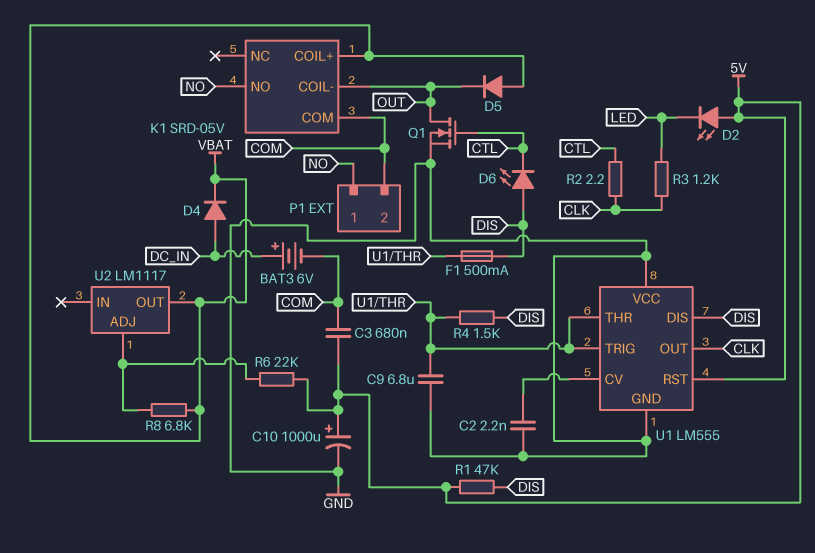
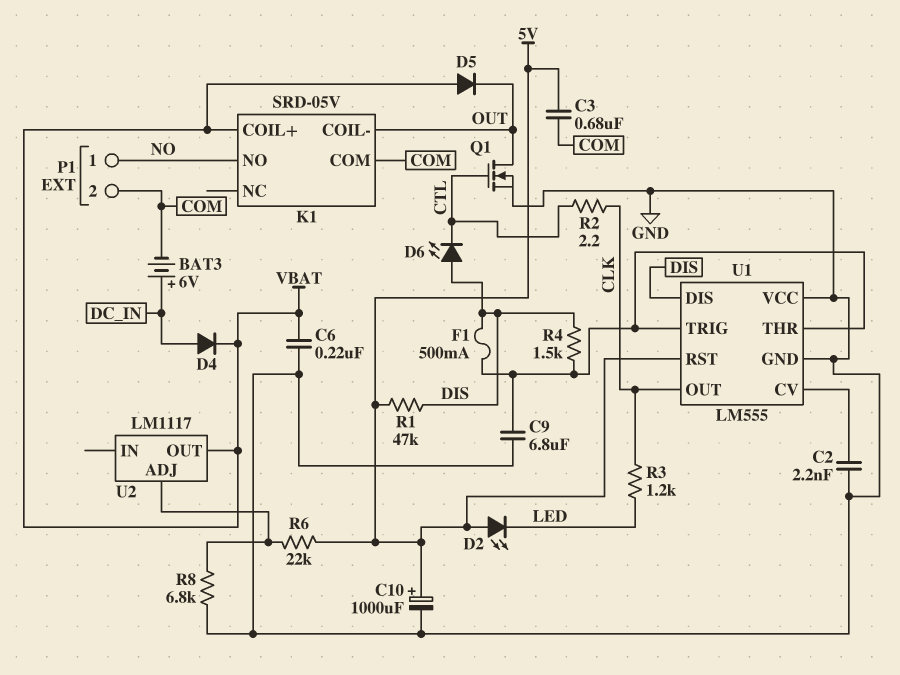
C6: none -> 220nF (GND, VBAT)
R8: 6.8k (U2/ADJ, VBAT) -> 6.8k (GND, U2/ADJ)

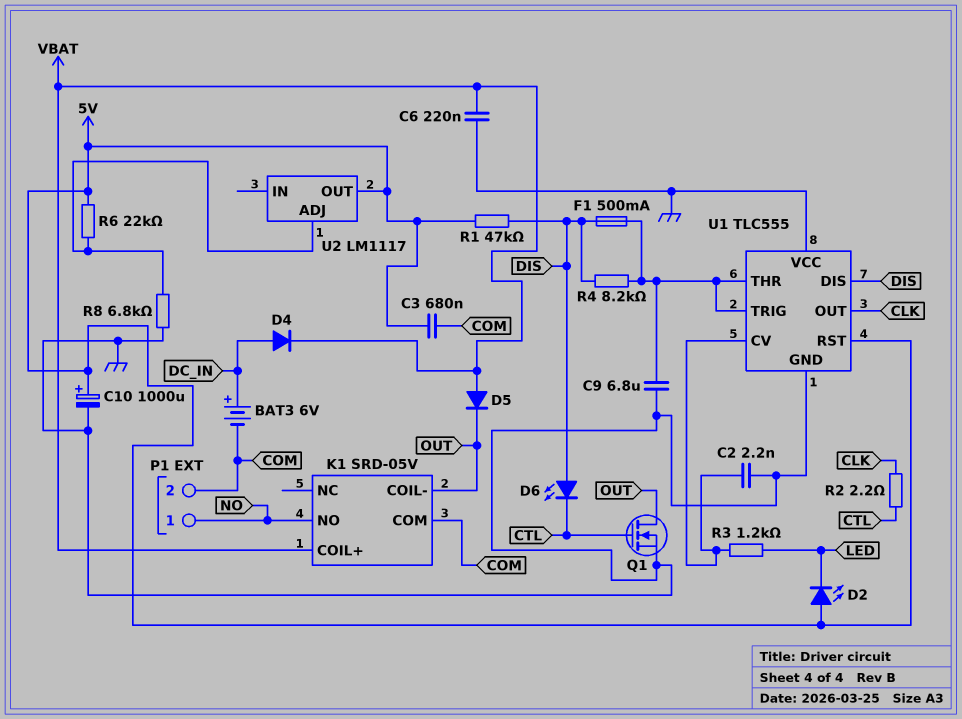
R3: 1.2k (CLK, LED) -> 1.2k (LED, U1/CV)
R4: 1.5k (DIS, U1/THR) -> 8.2k (DIS, U1/THR)
U1: LM555 -> TLC555
U2 pin OUT: VBAT -> 5V

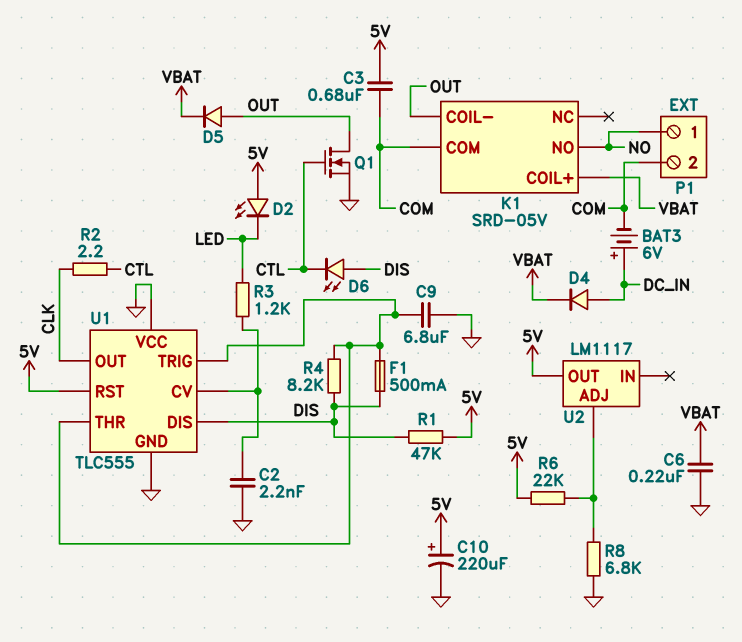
C10: 1000uF (plus 5V, minus GND) -> 220uF (plus 5V, minus GND)
D5: diode (A VBAT, K OUT) -> diode (A OUT, K VBAT)

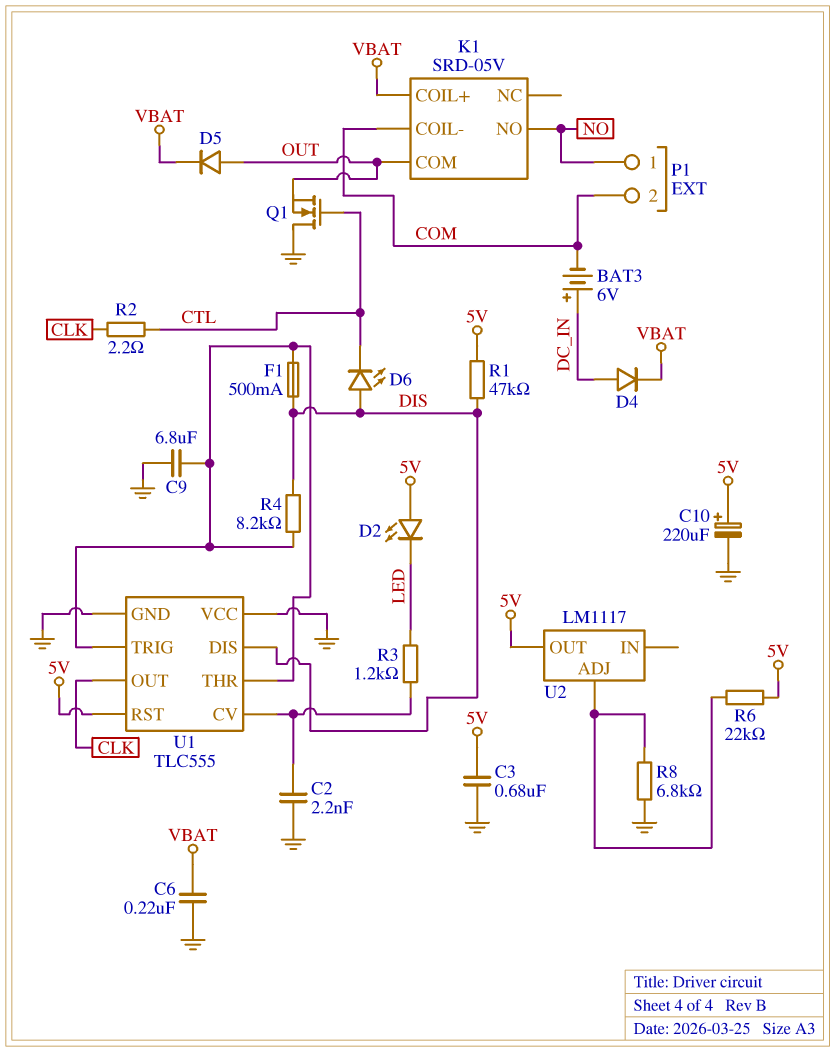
C3: 680nF (5V, COM) -> 680nF (5V, GND)
K1 pin COIL-: OUT -> COM
K1 pin COM: COM -> OUT
Q1: NMOS (G CTL, D OUT, S GND) -> NMOS (G CTL, D GND, S OUT)

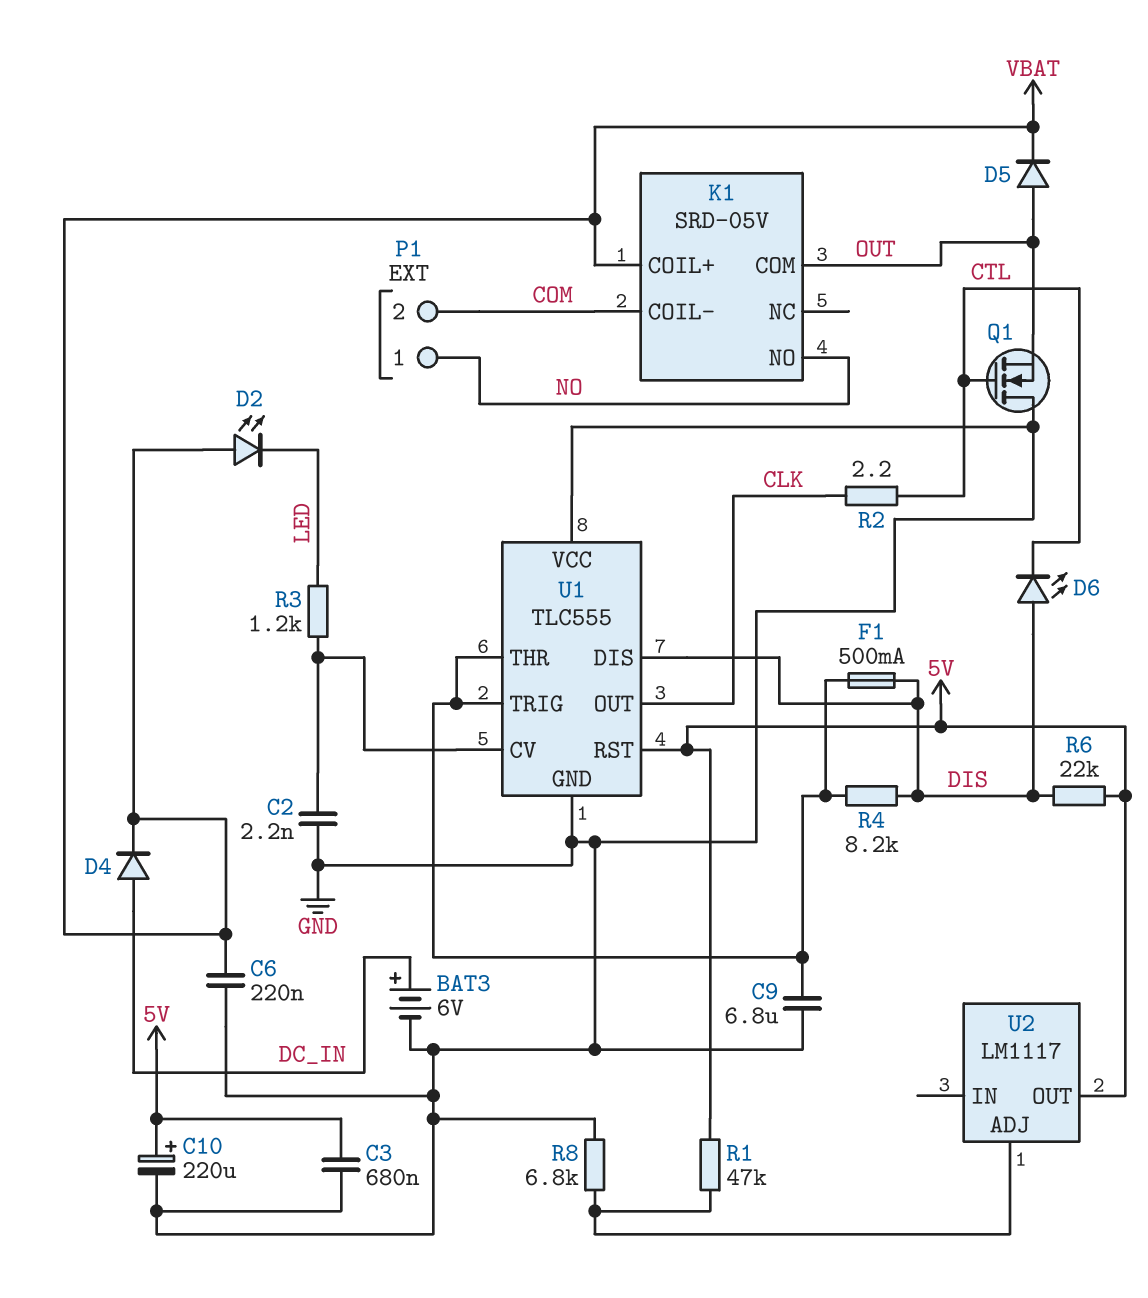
BAT3: 6V (plus DC_IN, minus COM) -> 6V (plus DC_IN, minus GND)
D2: LED (A 5V, K LED) -> LED (A VBAT, K LED)
R1: 47k (5V, DIS) -> 47k (5V, U2/ADJ)
R6: 22k (5V, U2/ADJ) -> 22k (5V, DIS)

